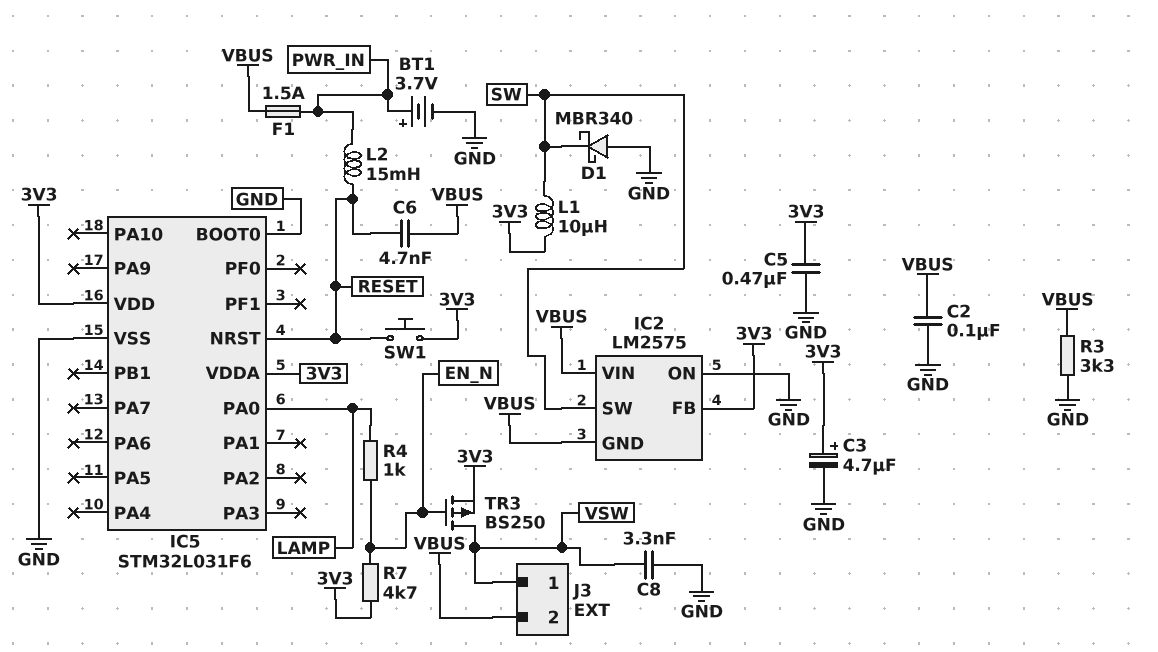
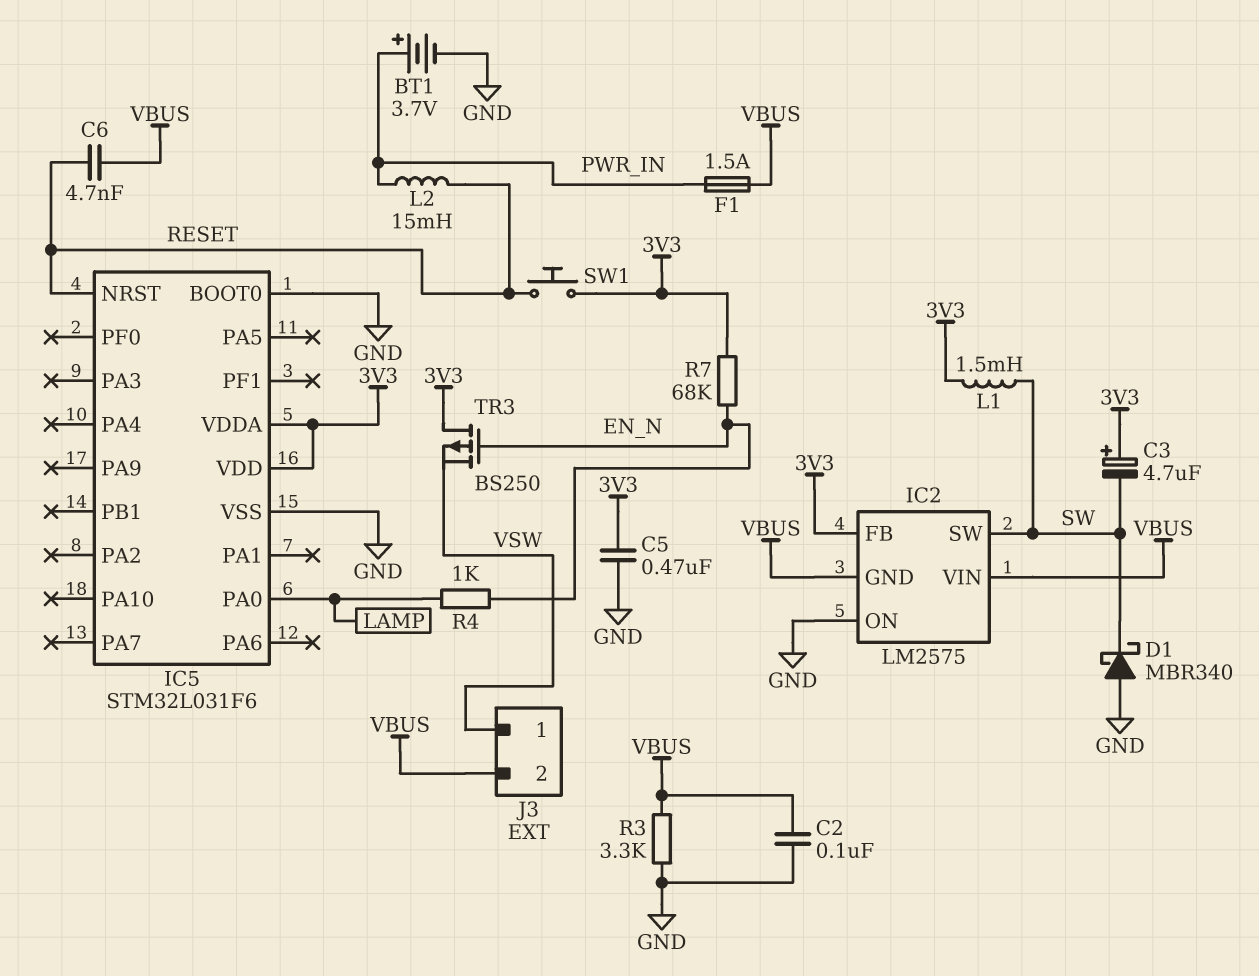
C3: 4.7uF (plus 3V3, minus GND) -> 4.7uF (plus 3V3, minus SW)
C8: 3.3nF (GND, VSW) -> none
L1: 10uH (3V3, SW) -> 1.5mH (3V3, SW)
R7: 4.7k (3V3, EN_N) -> 68k (3V3, EN_N)
TR3: PMOS BS250 (G EN_N, D VSW, S 3V3) -> PMOS BS250 (G EN_N, D 3V3, S VSW)

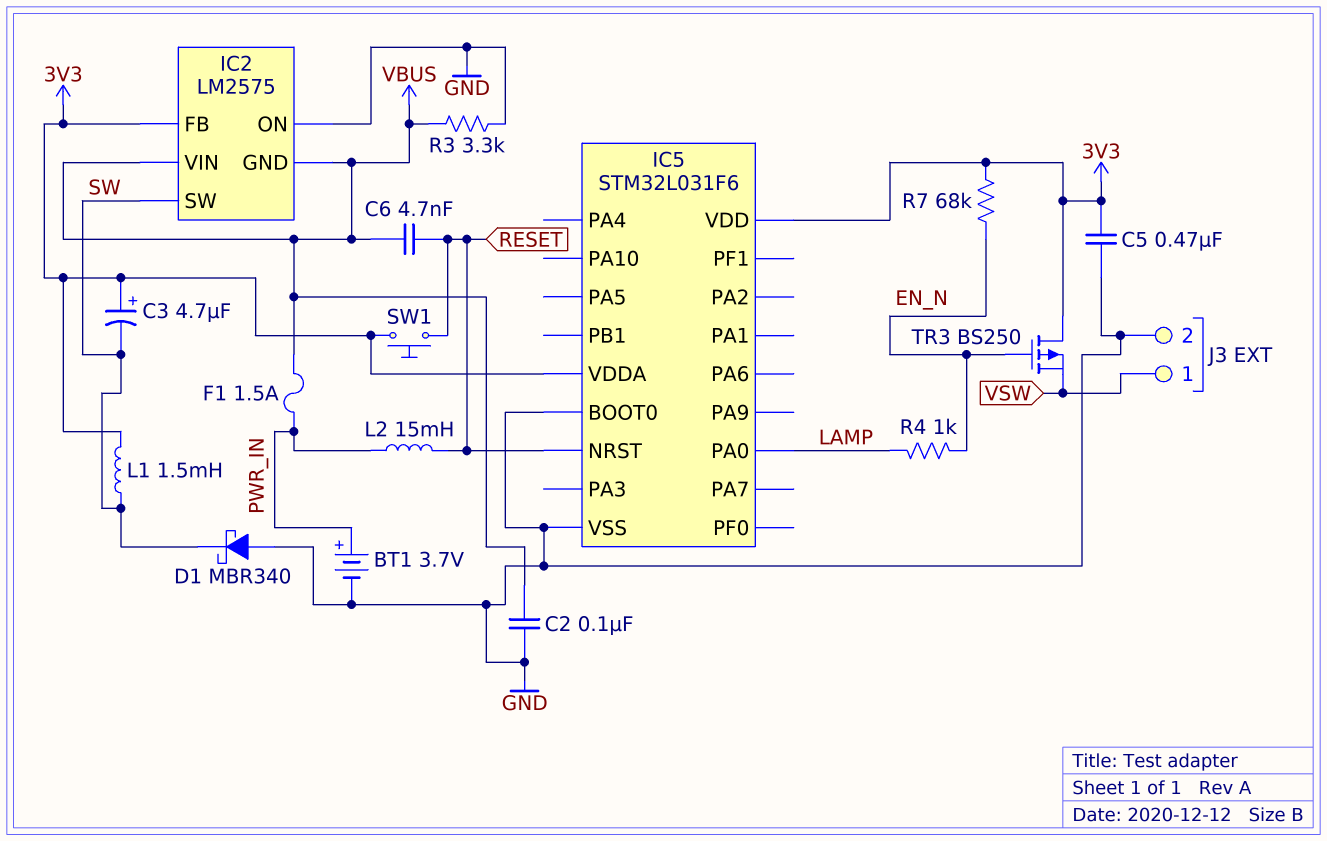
J3 pin 2: VBUS -> GND

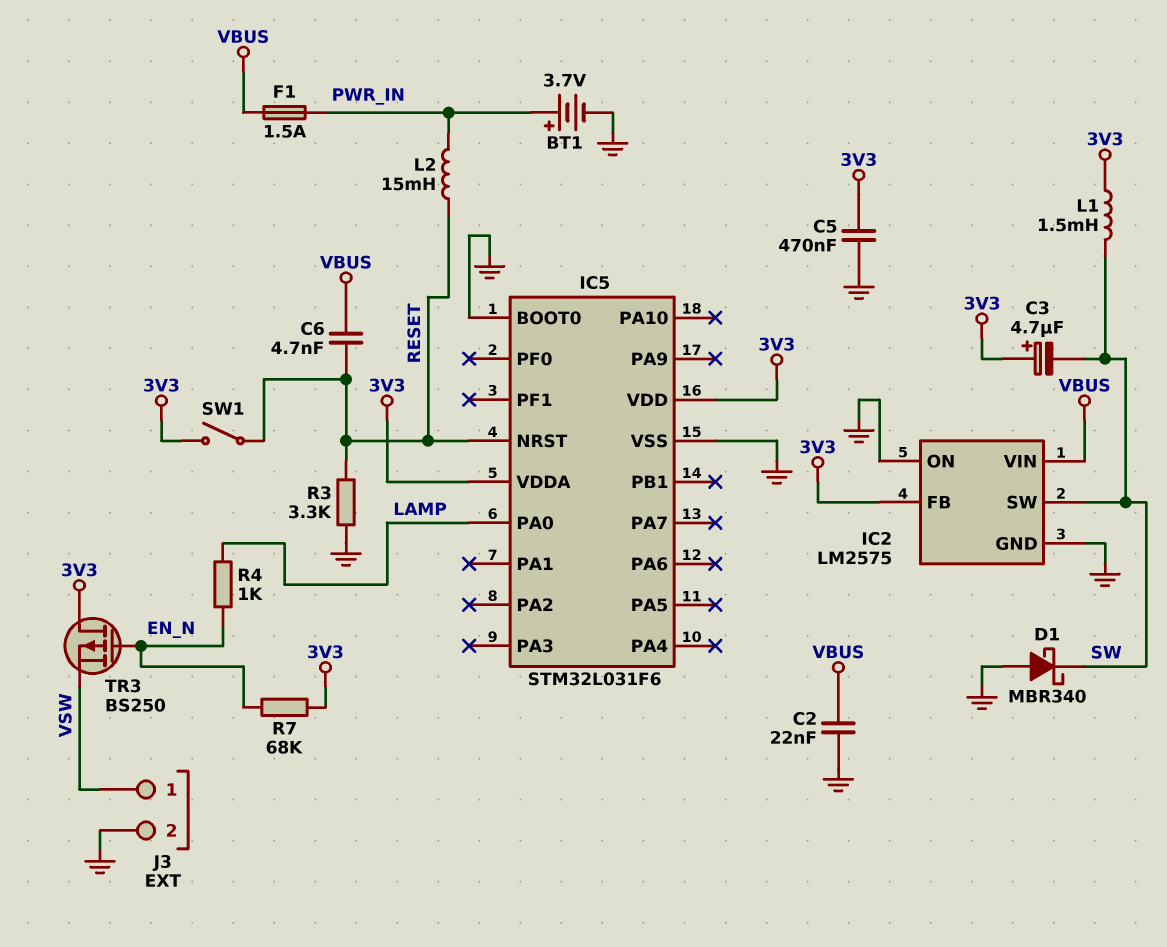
C2: 100nF (GND, VBUS) -> 22nF (GND, VBUS)
IC2 pin GND: VBUS -> GND
R3: 3.3k (GND, VBUS) -> 3.3k (GND, RESET)
SW1: button (3V3, RESET) -> switch (3V3, RESET)

